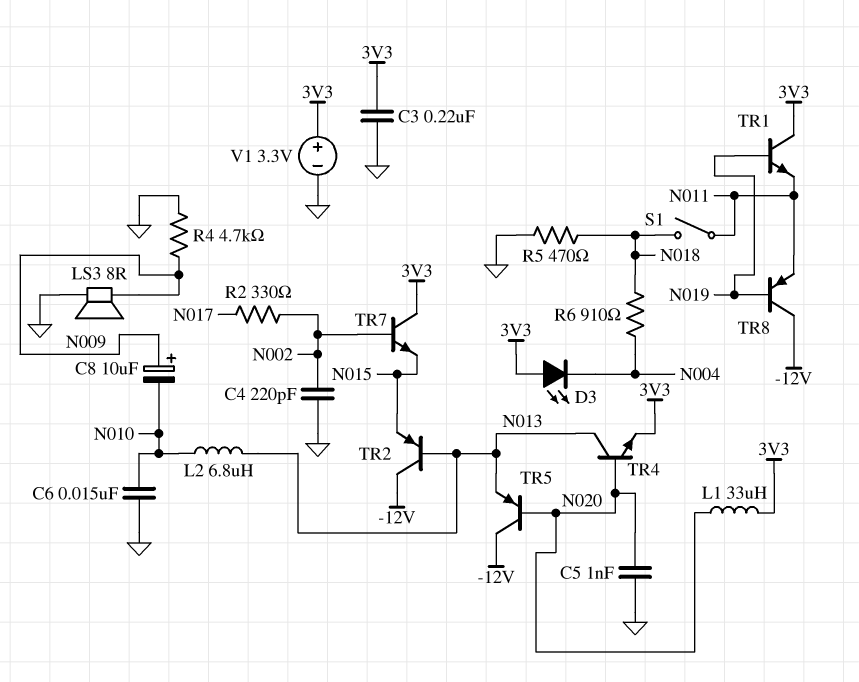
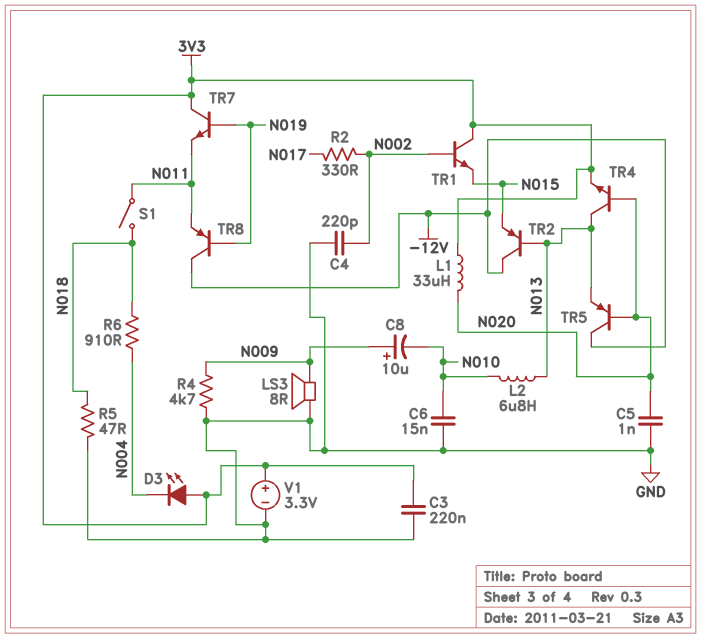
R5: 470 (GND, N018) -> 47 (GND, N018)
TR1: NPN (B N019, C 3V3, E N011) -> NPN (B N002, C 3V3, E N015)
TR7: NPN (B N002, C 3V3, E N015) -> NPN (B N019, C 3V3, E N011)

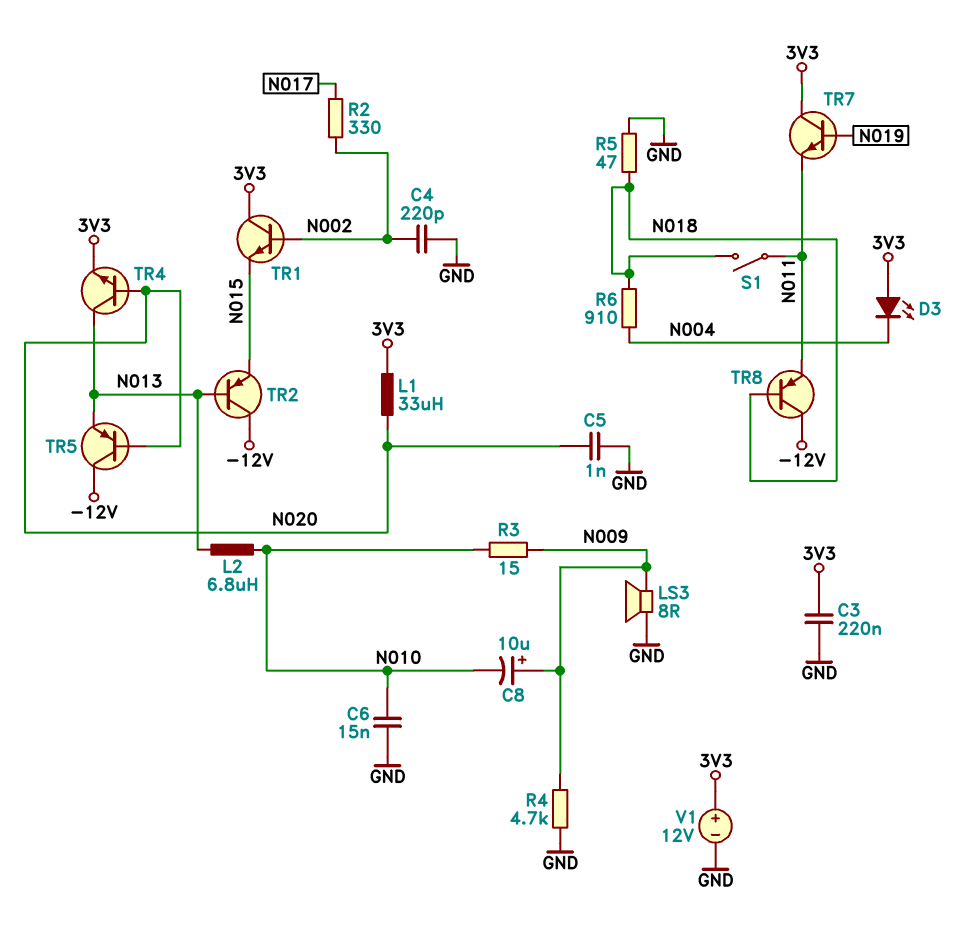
R3: none -> 15 (N009, N010)
TR8: PNP (B N019, C -12V, E N011) -> PNP (B N018, C -12V, E N011)
V1: 3.3V (plus 3V3, minus GND) -> 12V (plus 3V3, minus GND)

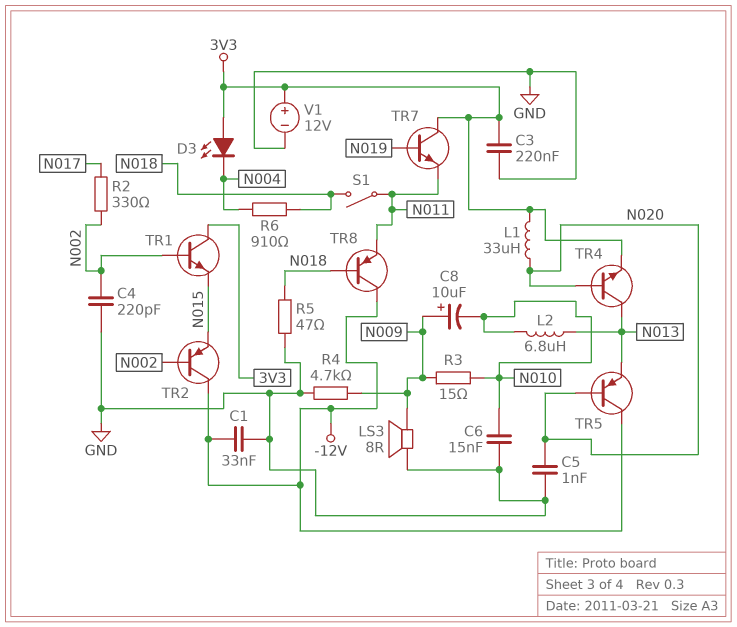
C1: none -> 33nF (-12V, GND)
TR2: PNP (B N013, C -12V, E N015) -> PNP (B N002, C -12V, E N015)

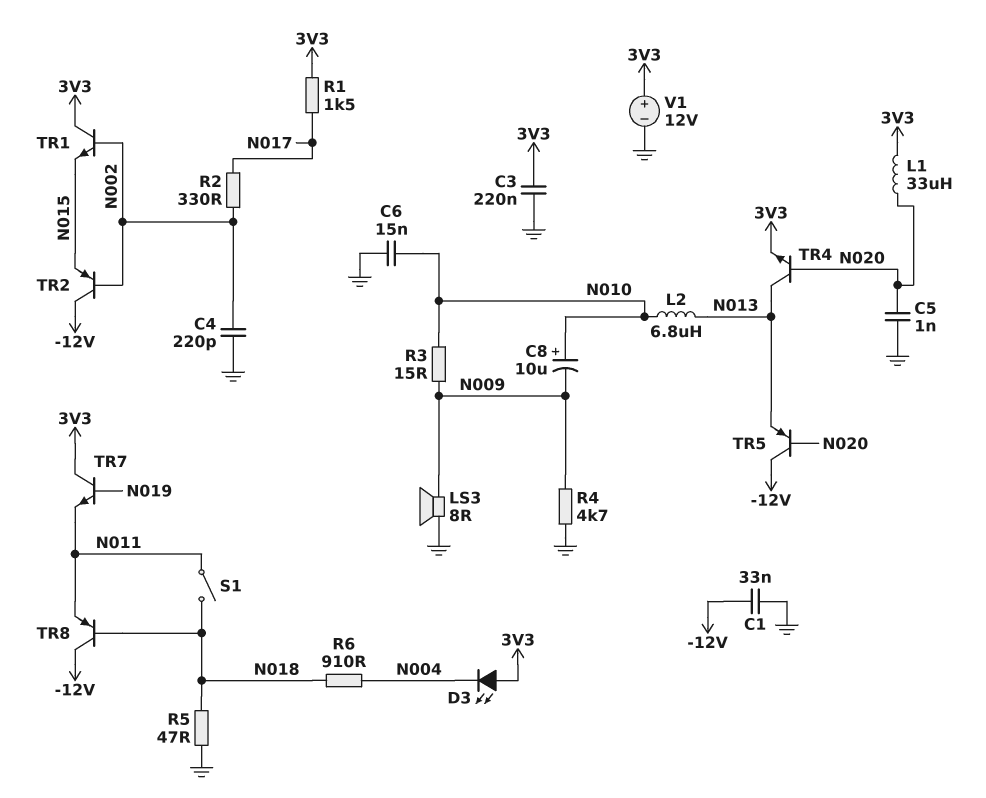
C8: 10uF (plus N009, minus N010) -> 10uF (plus N010, minus N009)
R1: none -> 1.5k (3V3, N017)

